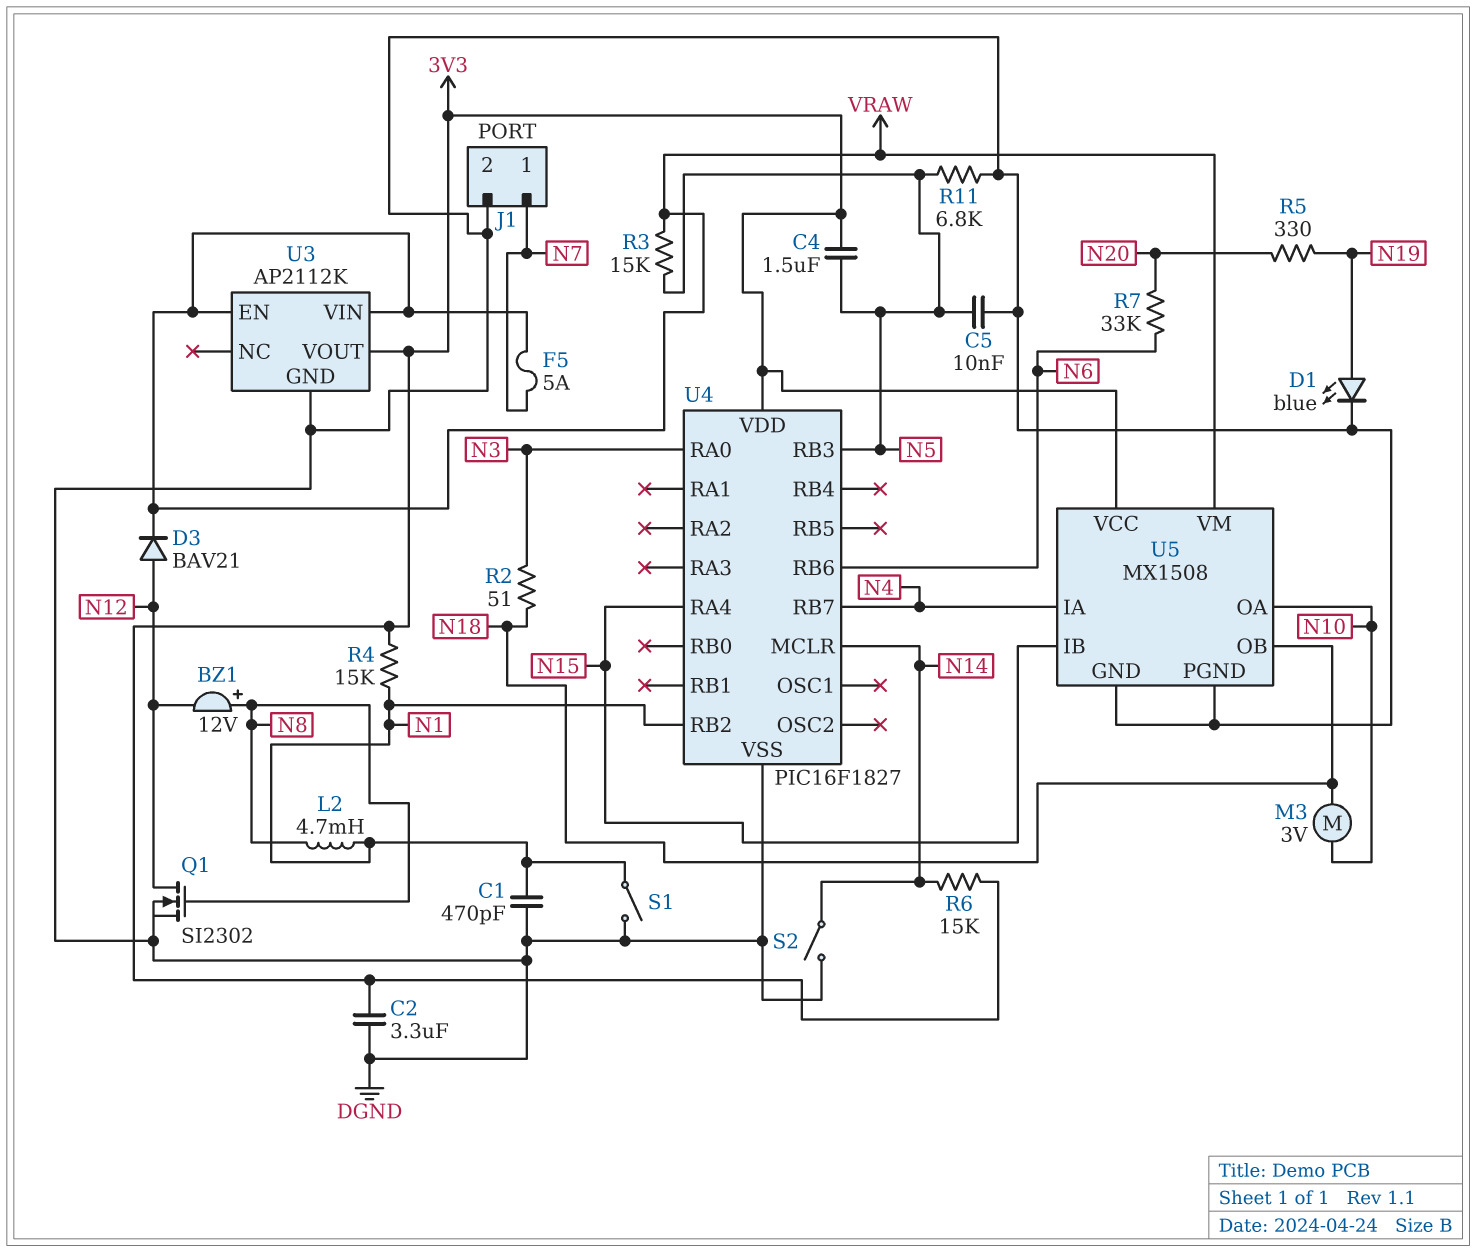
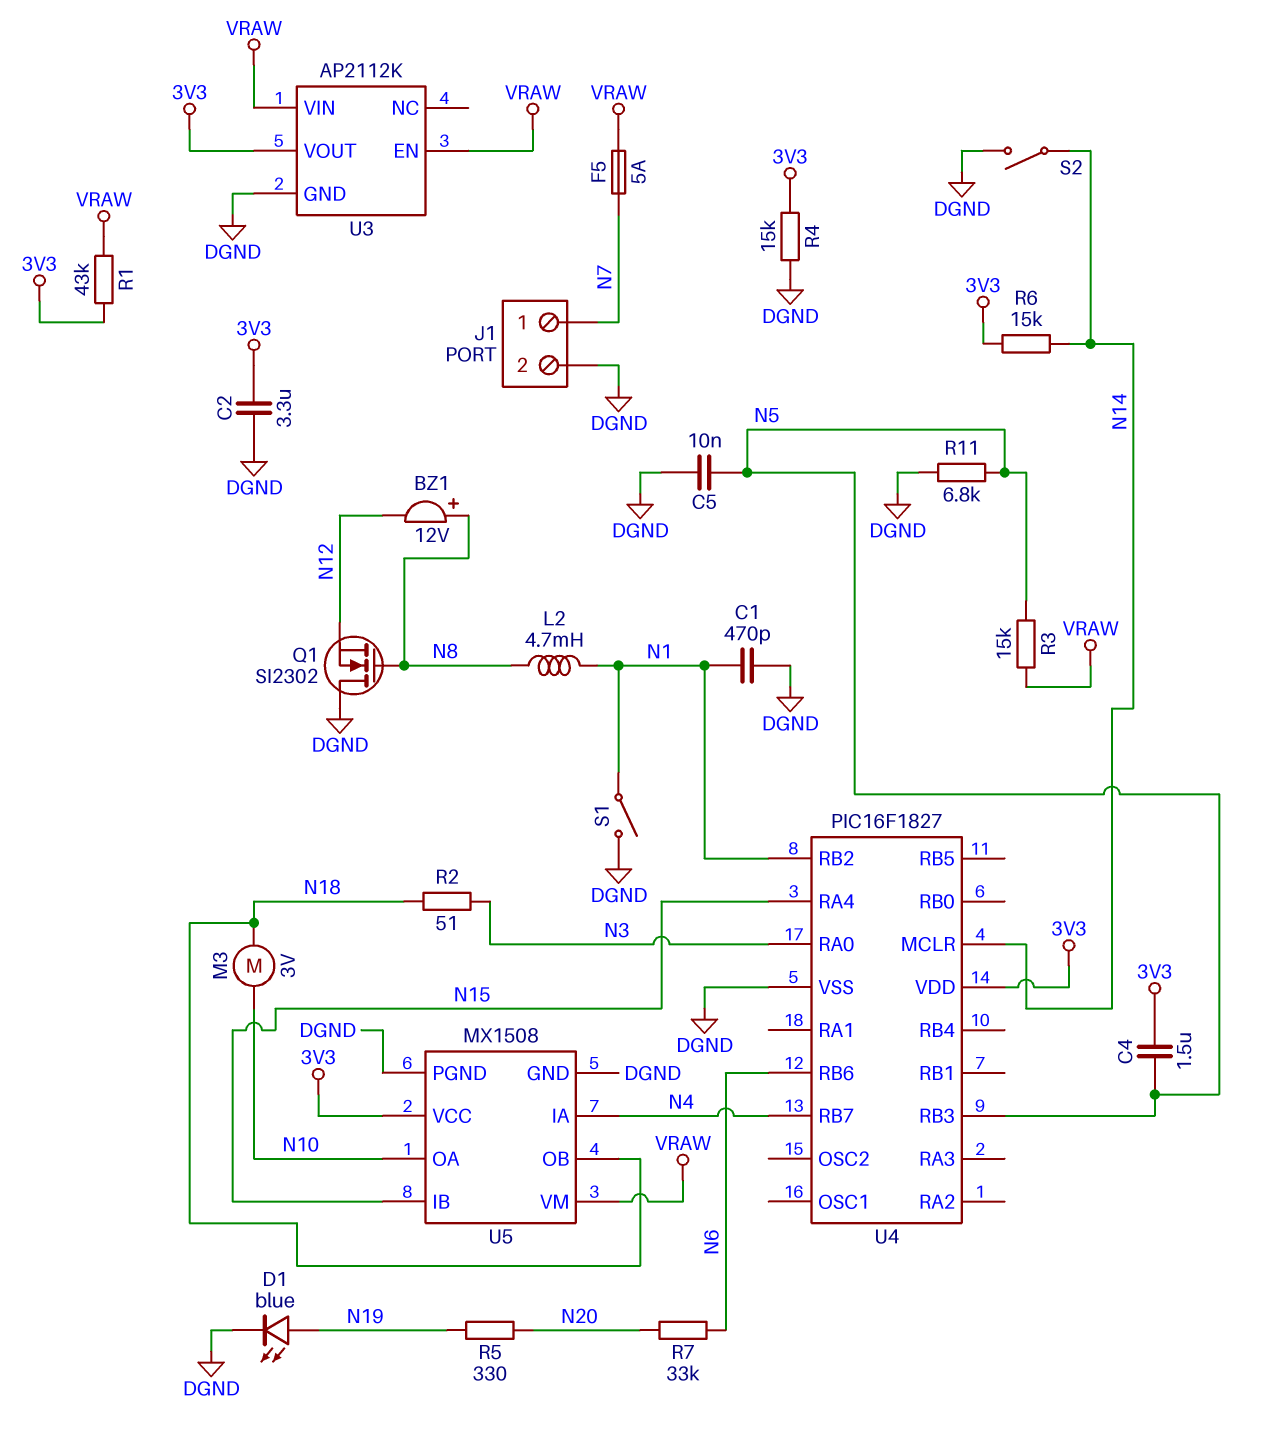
D3: diode BAV21 (A N12, K VRAW) -> none
Q1: NMOS SI2302 (G N8, D N12, S DGND) -> NMOS SI2302 (G N8, D DGND, S N12)
R1: none -> 43k (3V3, VRAW)
R4: 15k (3V3, N1) -> 15k (3V3, DGND)

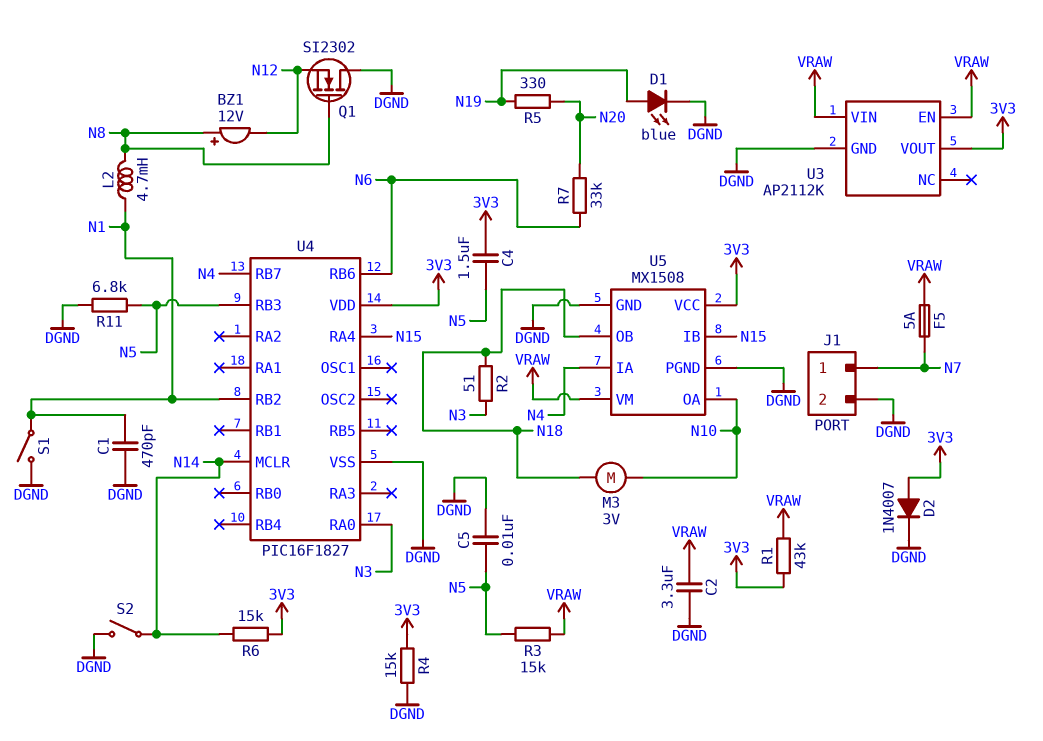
C2: 3.3uF (3V3, DGND) -> 3.3uF (DGND, VRAW)
D2: none -> diode 1N4007 (A 3V3, K DGND)

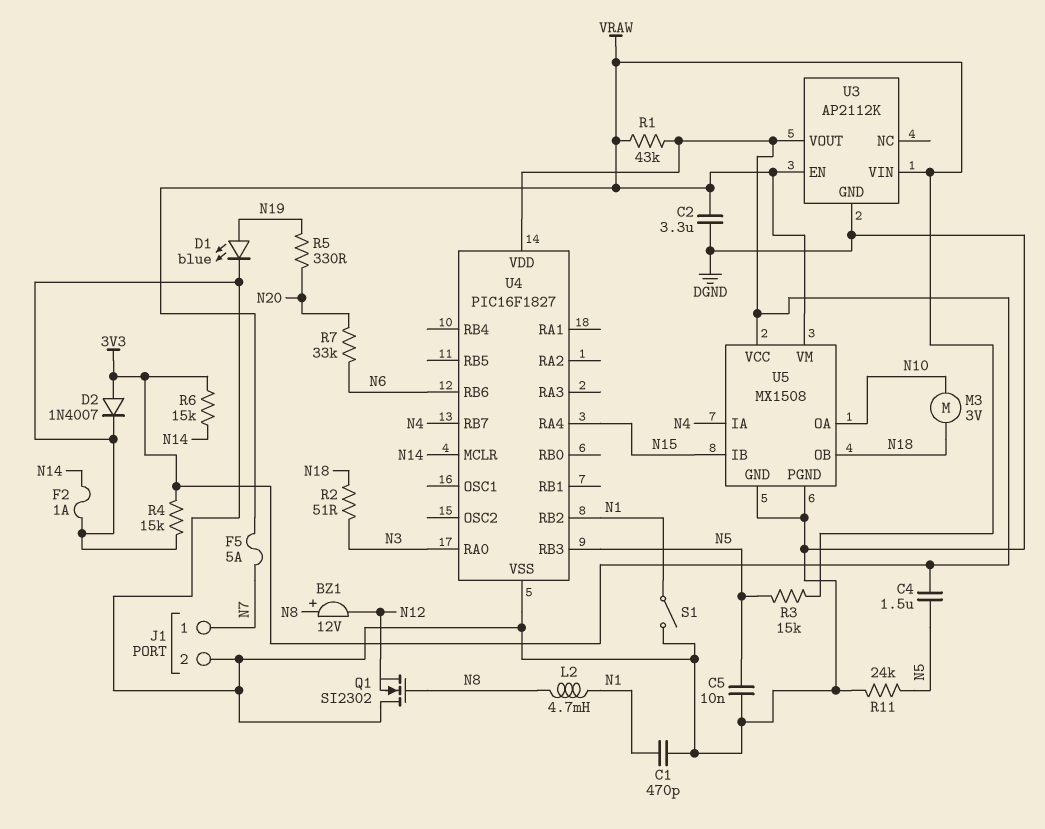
F2: none -> 1A (DGND, N14)
R11: 6.8k (DGND, N5) -> 24k (DGND, N5)
S2: switch (DGND, N14) -> none

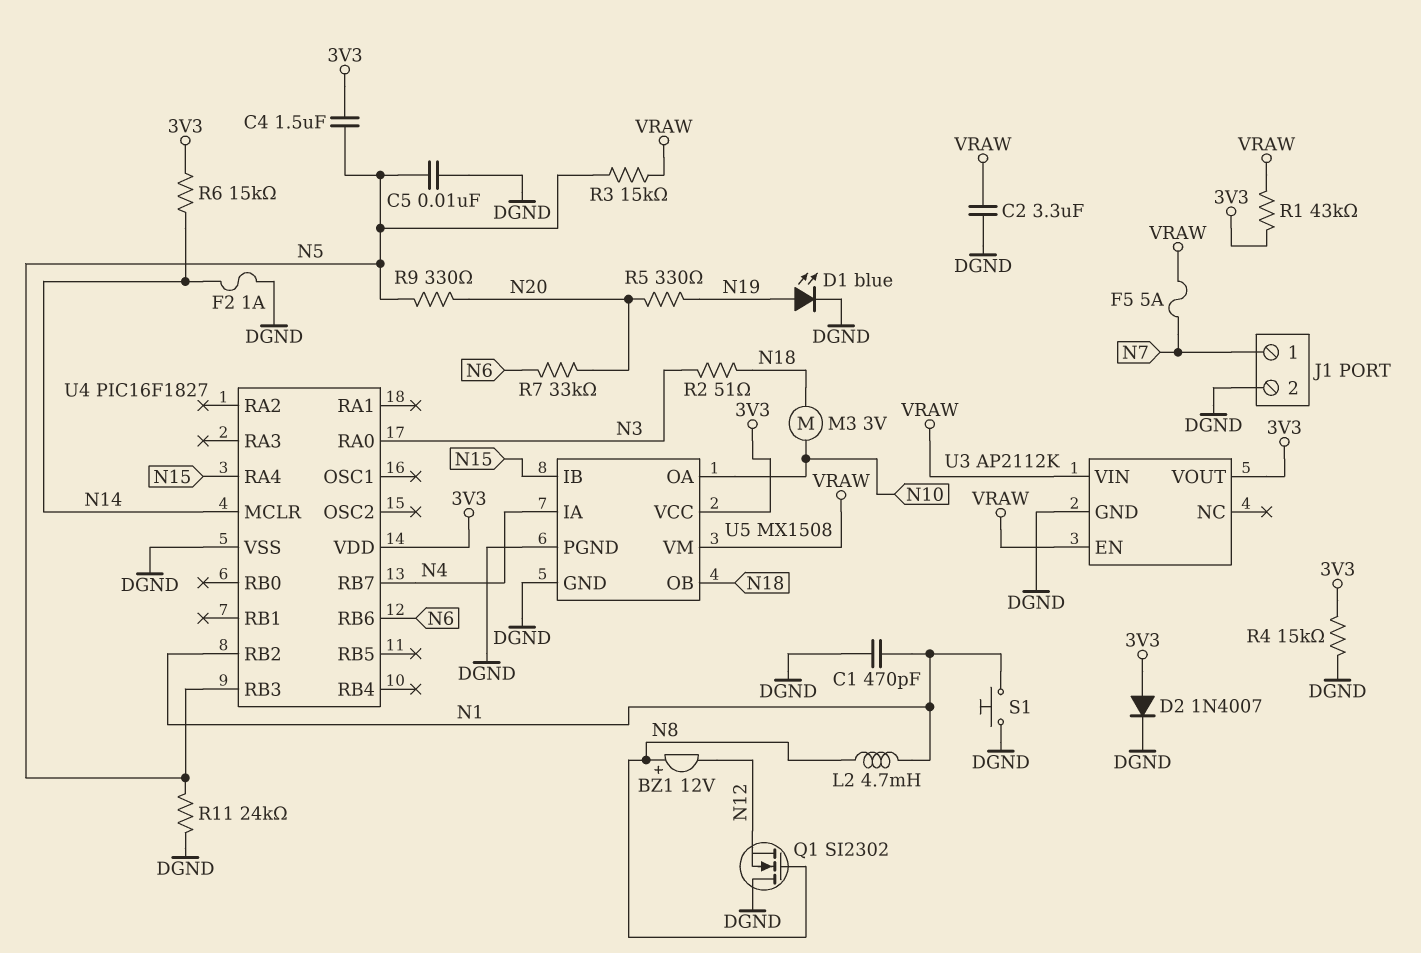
R9: none -> 330 (N5, N20)
S1: switch (DGND, N1) -> button (DGND, N1)

